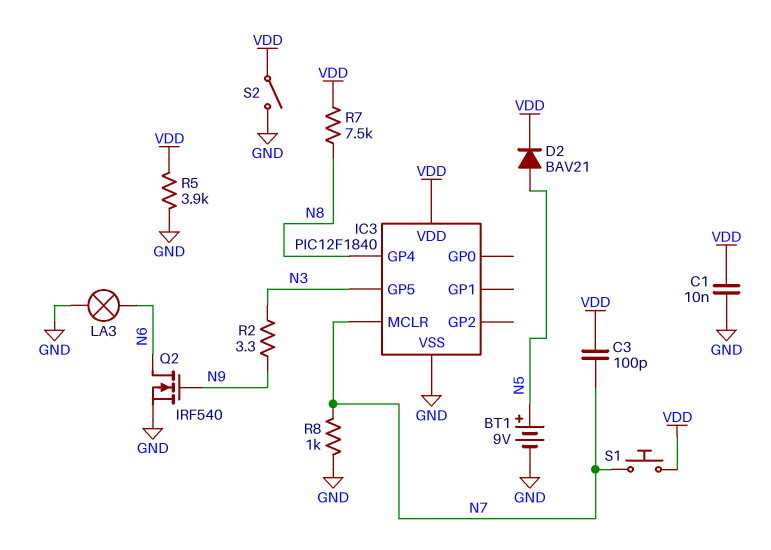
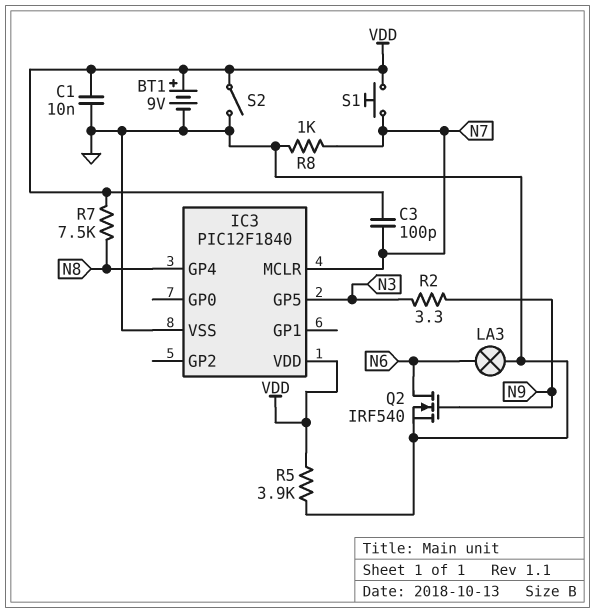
BT1: 9V (plus N5, minus GND) -> 9V (plus VDD, minus GND)
D2: diode BAV21 (A N5, K VDD) -> none

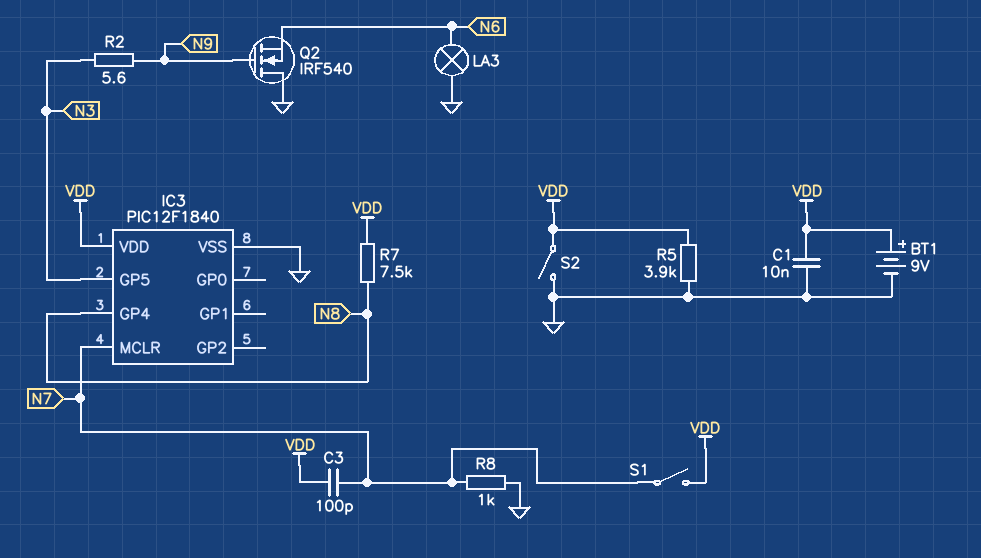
Q2: NMOS IRF540 (G N9, D N6, S GND) -> NMOS IRF540 (G N9, D GND, S N6)
R2: 3.3 (N3, N9) -> 5.6 (N3, N9)
S1: button (N7, VDD) -> switch (N7, VDD)

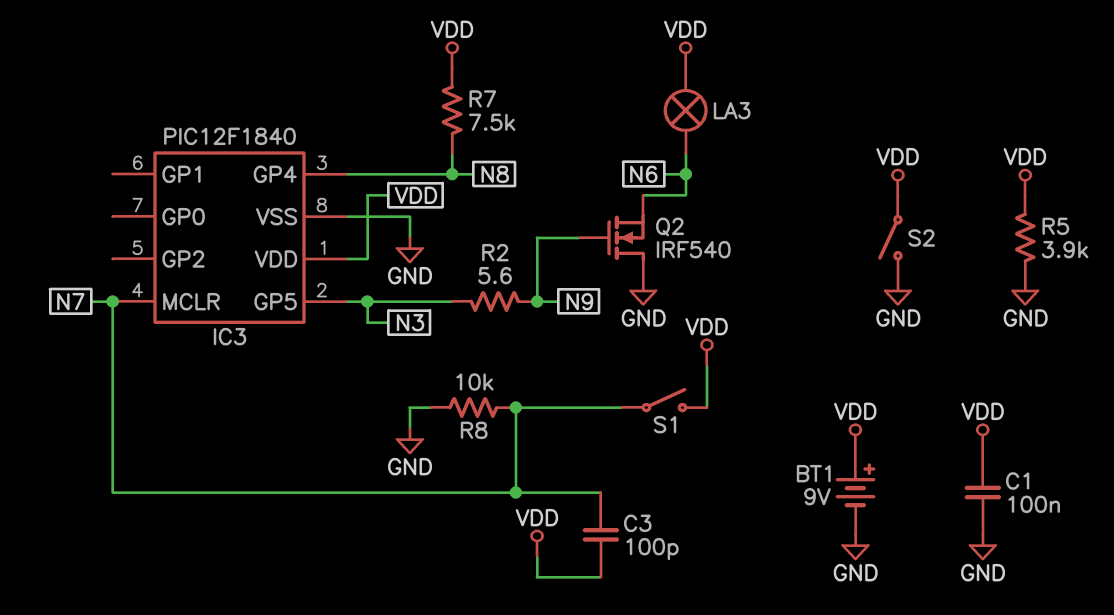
C1: 10nF (GND, VDD) -> 100nF (GND, VDD)
LA3: lamp (GND, N6) -> lamp (N6, VDD)
R8: 1k (GND, N7) -> 10k (GND, N7)

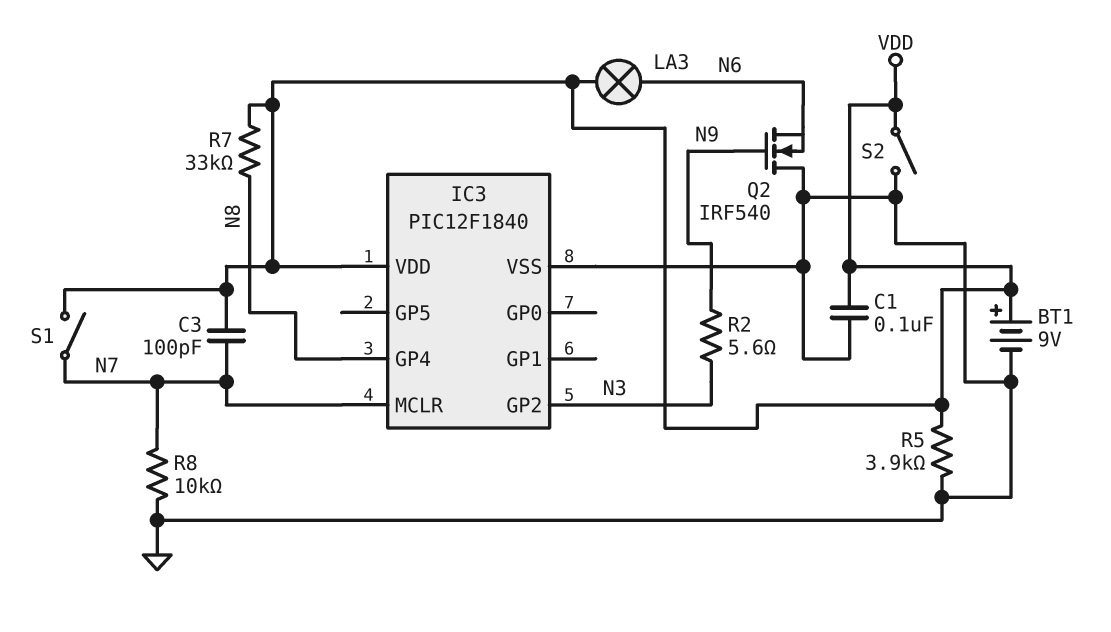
IC3 pin GP2: none -> N3
IC3 pin GP5: N3 -> none
R7: 7.5k (N8, VDD) -> 33k (N8, VDD)

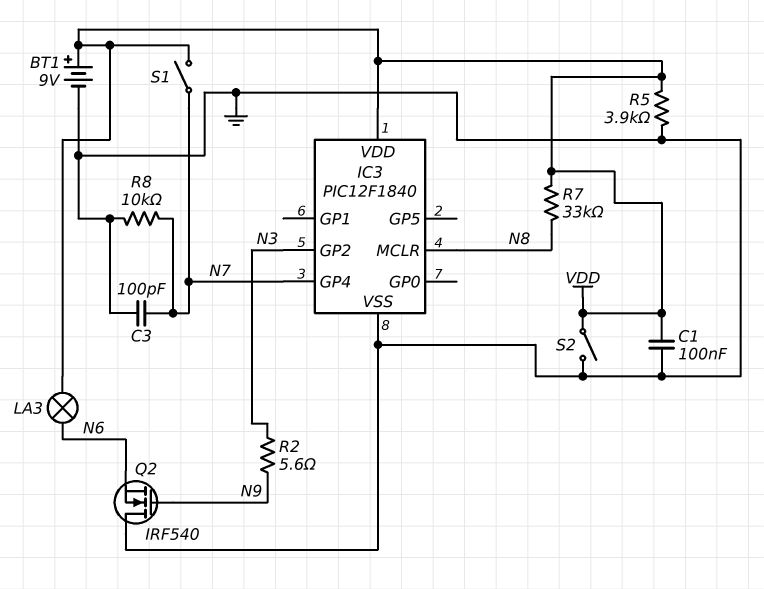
C3: 100pF (N7, VDD) -> 100pF (GND, N7)
IC3 pin GP4: N8 -> N7
IC3 pin MCLR: N7 -> N8

